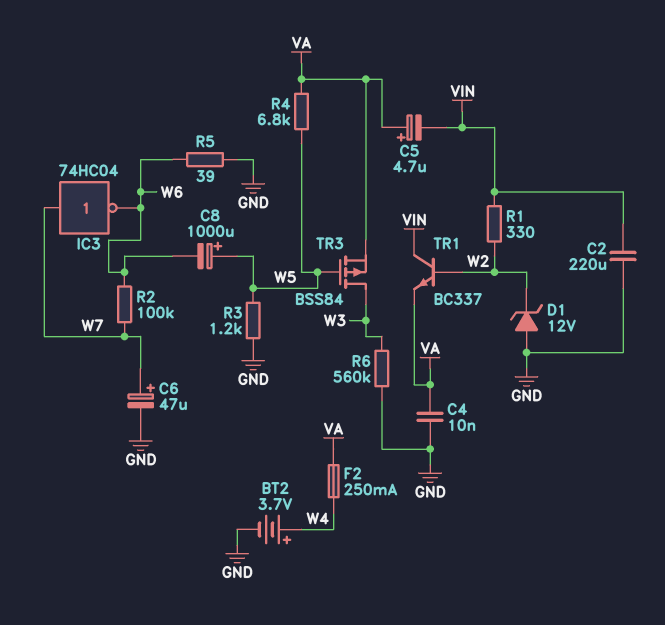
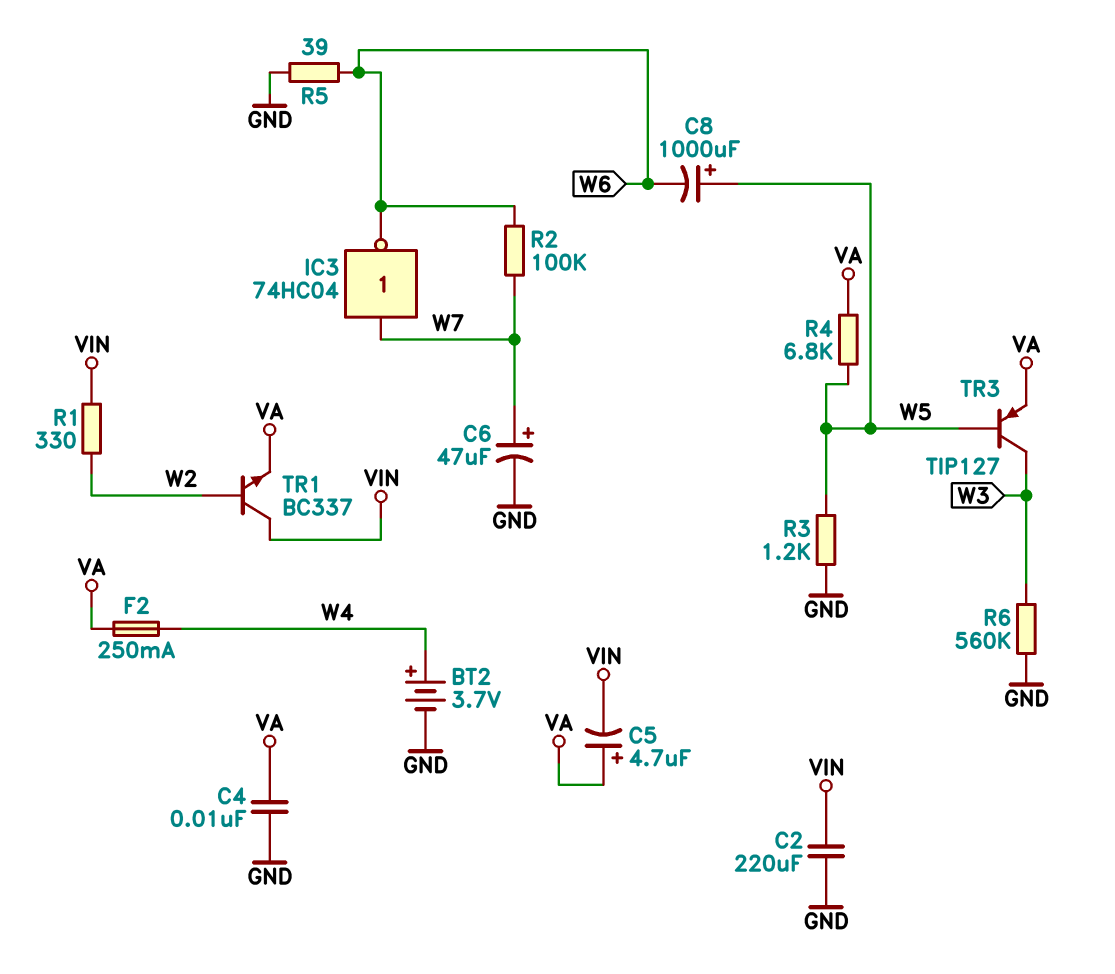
D1: zener 12V (A GND, K W2) -> none
TR3: PMOS BSS84 (G W5, D W3, S VA) -> PNP TIP127 (B W5, C W3, E VA)

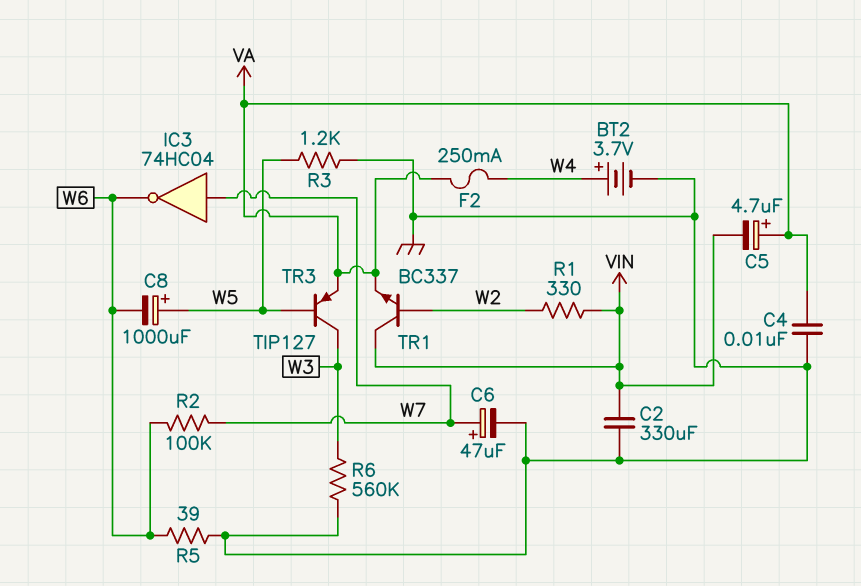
C2: 220uF (GND, VIN) -> 330uF (GND, VIN)
R4: 6.8k (VA, W5) -> none

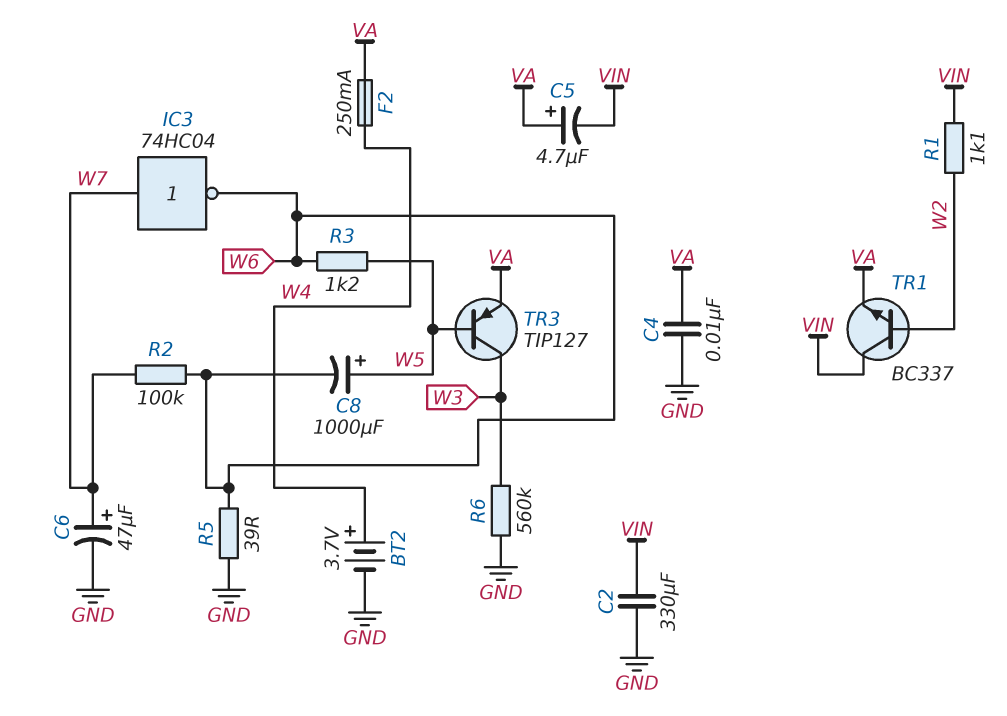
R1: 330 (VIN, W2) -> 1.1k (VIN, W2)
R3: 1.2k (GND, W5) -> 1.2k (W5, W6)

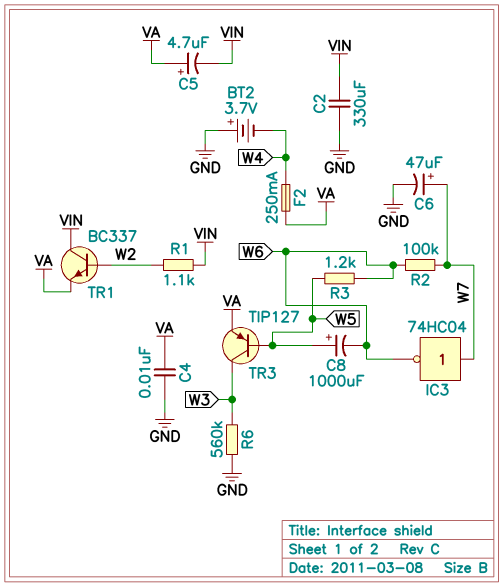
BT2: 3.7V (plus W4, minus GND) -> 3.7V (plus GND, minus W4)
R5: 39 (GND, W6) -> none

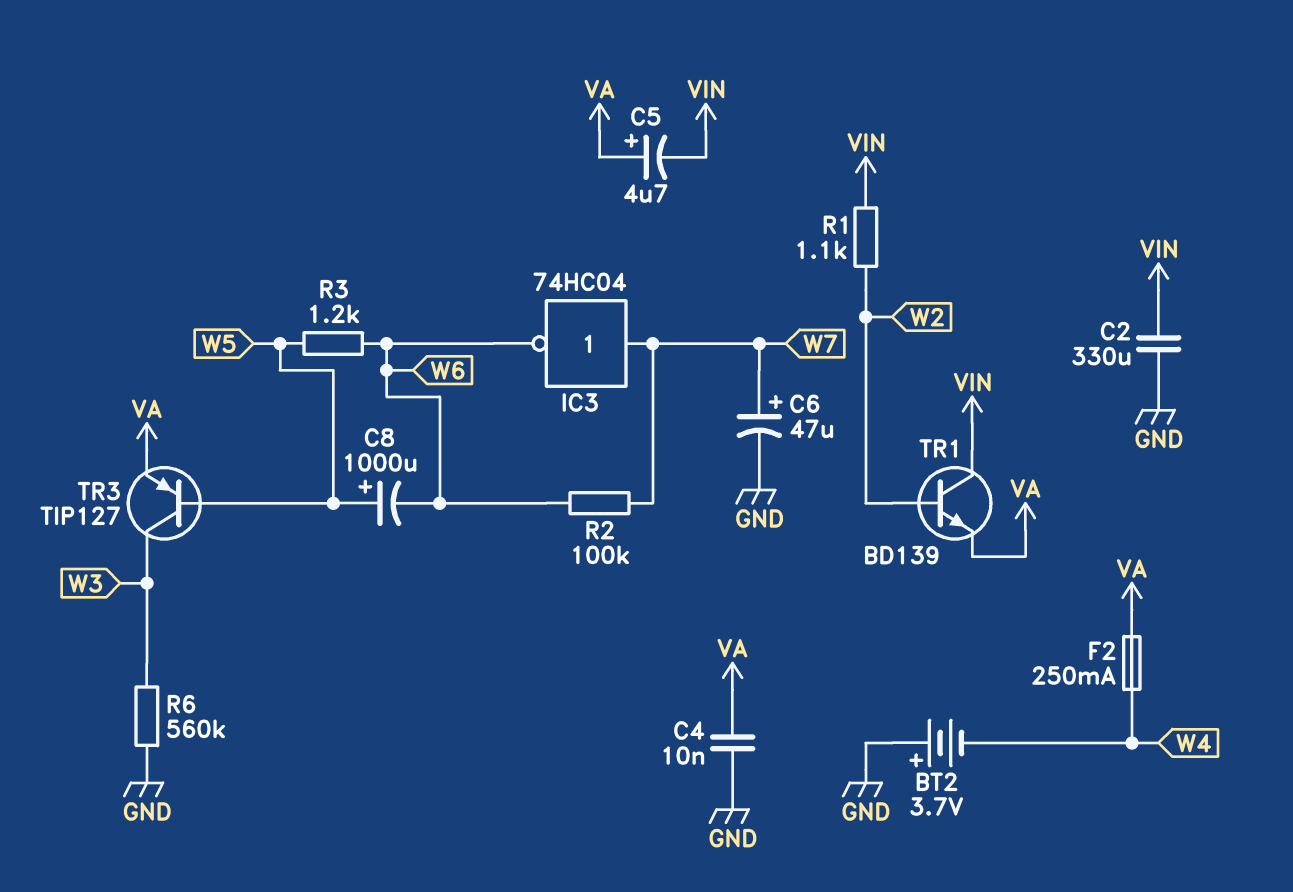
TR1: NPN BC337 (B W2, C VIN, E VA) -> NPN BD139 (B W2, C VIN, E VA)

